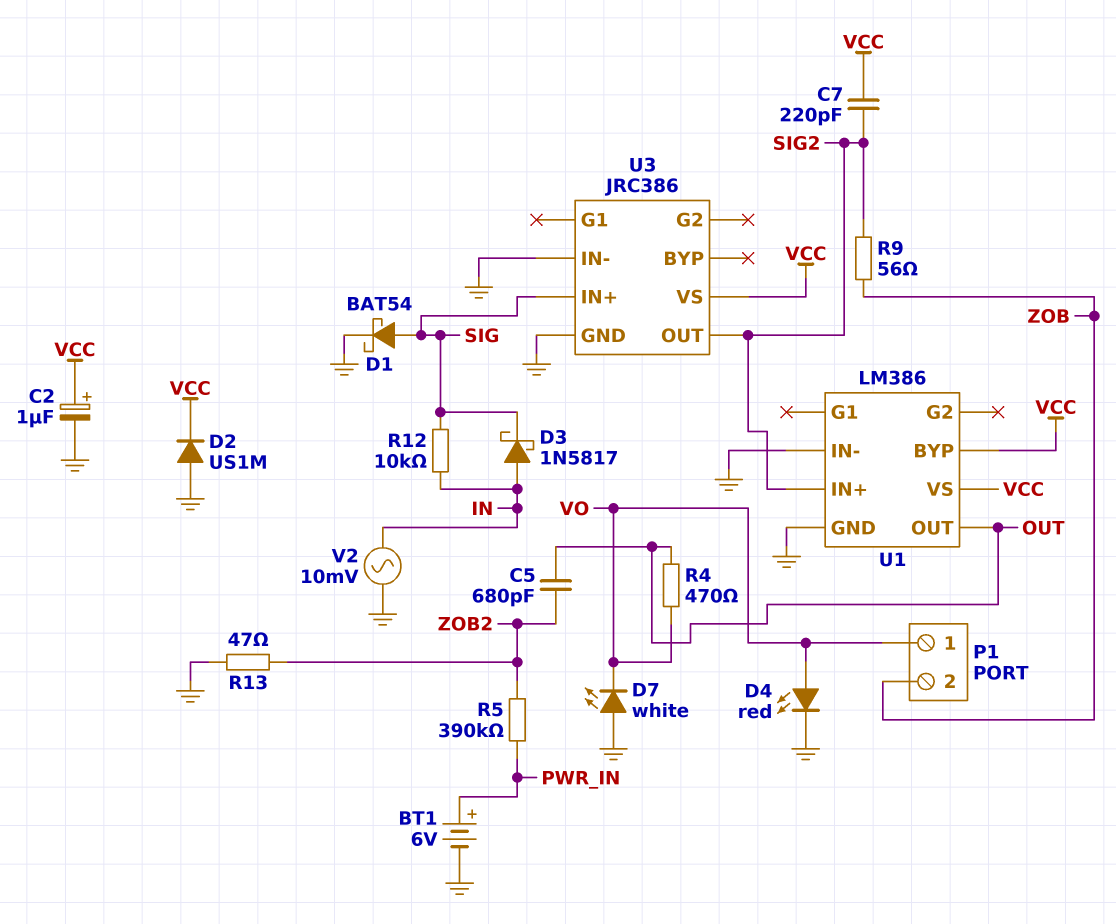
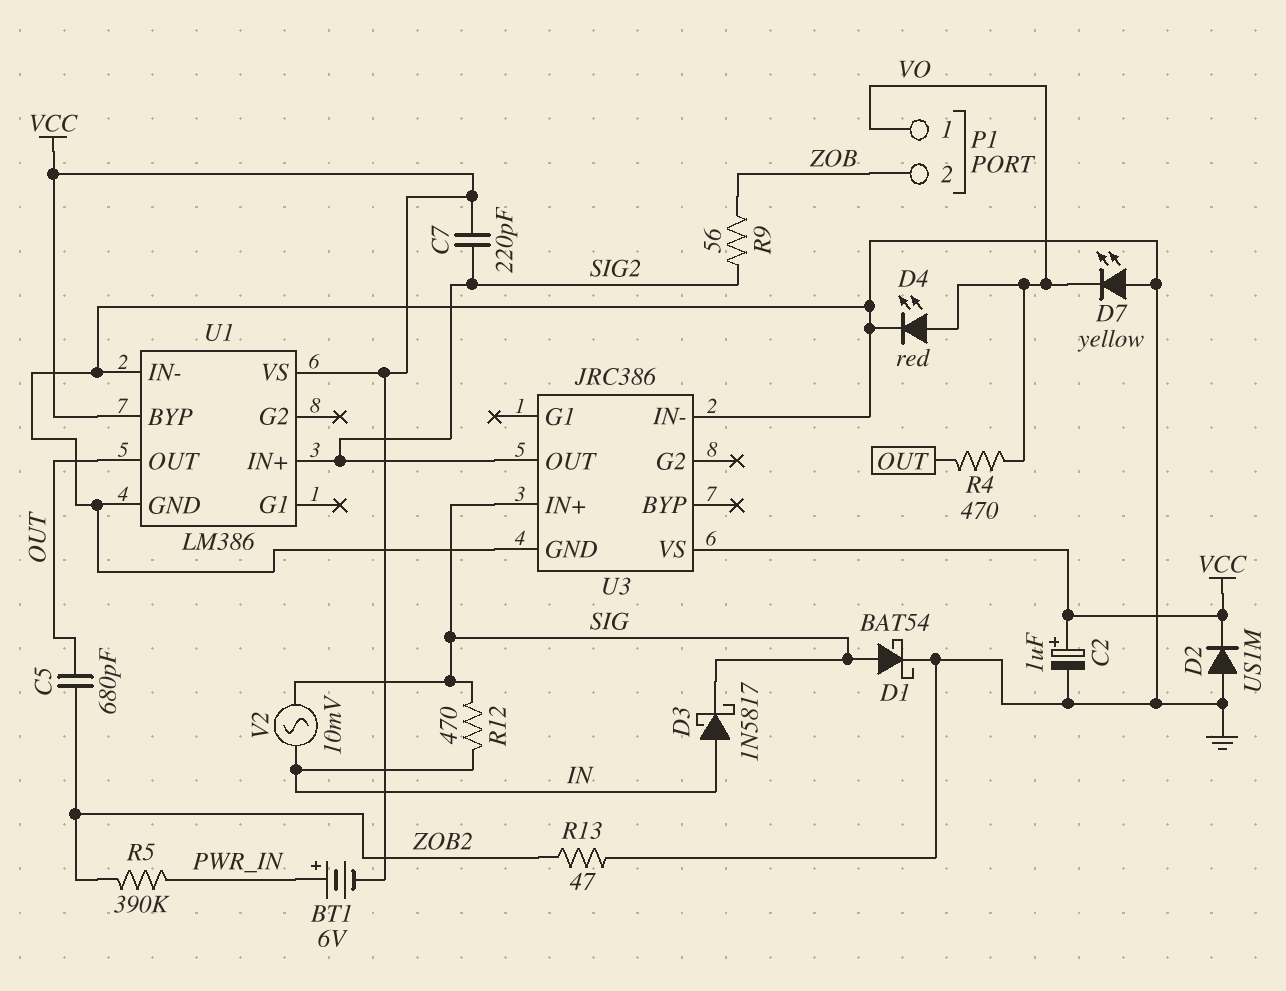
BT1: 6V (plus PWR_IN, minus GND) -> 6V (plus PWR_IN, minus VCC)
D7: LED white (A GND, K VO) -> LED yellow (A GND, K VO)
R12: 10k (IN, SIG) -> 470 (IN, SIG)
V2: AC 10mV (GND, IN) -> AC 10mV (IN, SIG)

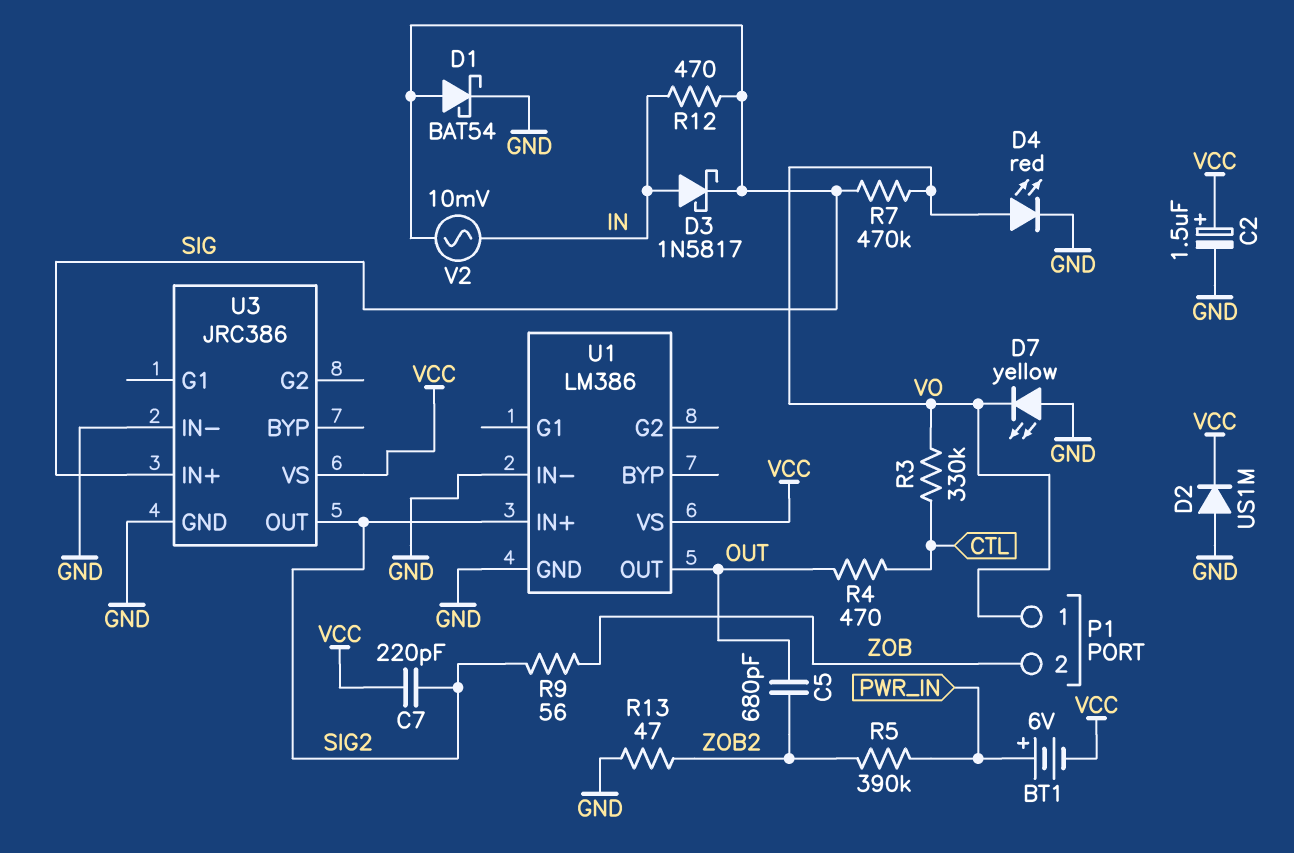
C2: 1uF (plus VCC, minus GND) -> 1.5uF (plus VCC, minus GND)
R3: none -> 330k (CTL, VO)
R4: 470 (OUT, VO) -> 470 (CTL, OUT)
R7: none -> 470k (SIG, VO)
U1 pin BYP: VCC -> none

